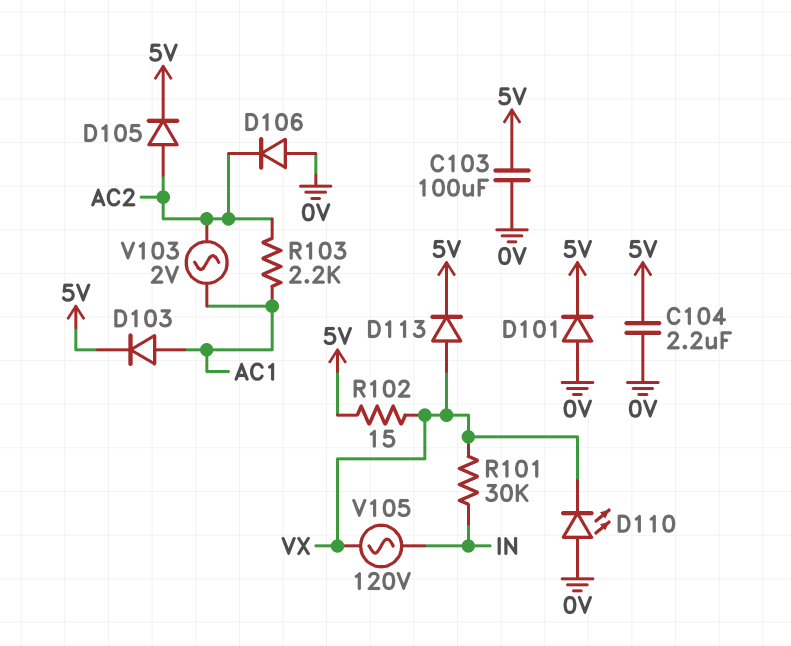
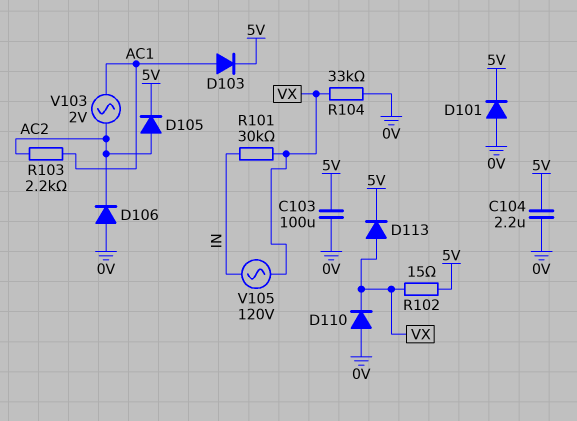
D110: LED (A 0V, K VX) -> diode (A 0V, K VX)
R104: none -> 33k (0V, VX)

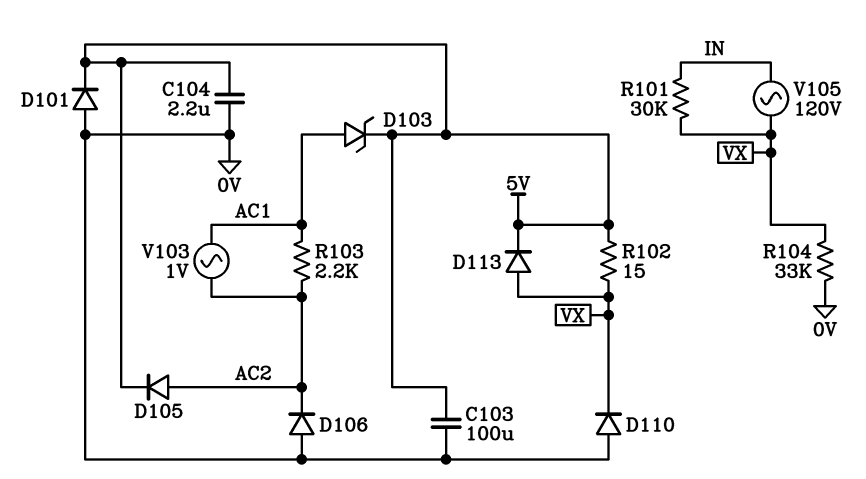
D103: diode (A AC1, K 5V) -> zener (A AC1, K 5V)
V103: AC 2V (AC1, AC2) -> AC 1V (AC1, AC2)

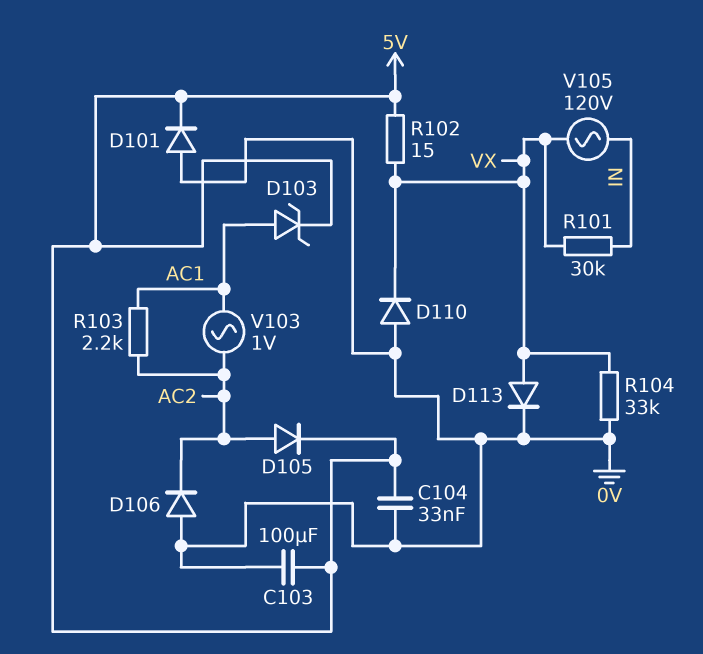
C104: 2.2uF (0V, 5V) -> 33nF (0V, 5V)
D113: diode (A VX, K 5V) -> diode (A VX, K 0V)

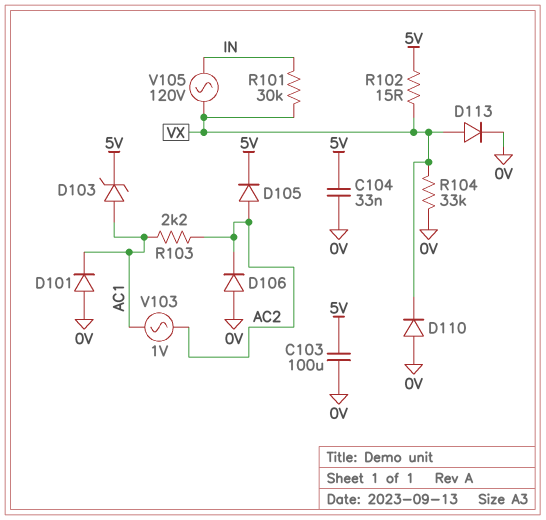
D101: diode (A 0V, K 5V) -> diode (A 0V, K AC1)

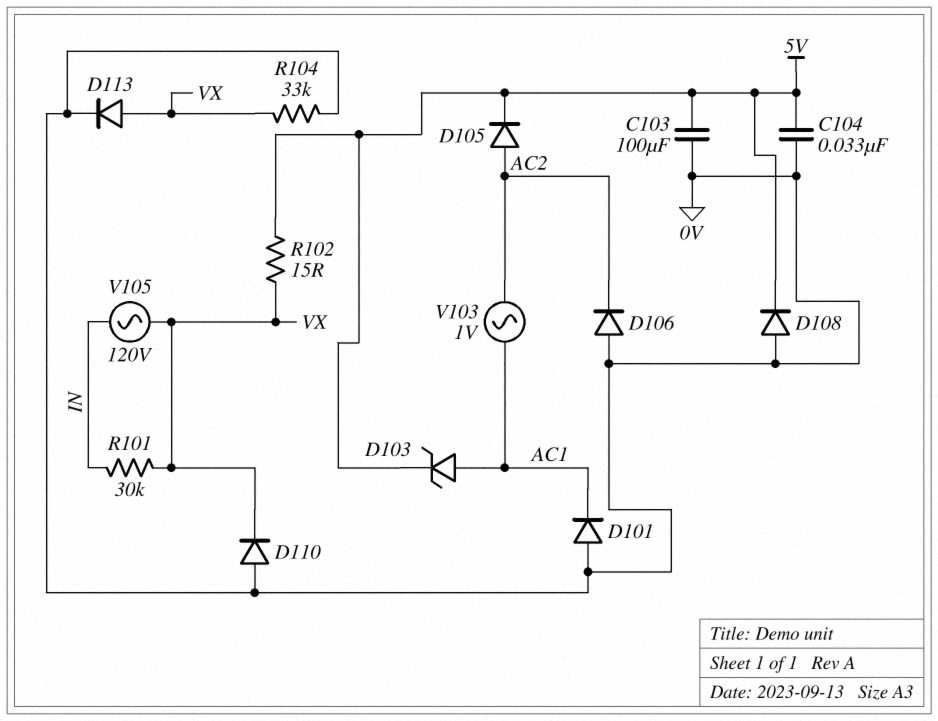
D108: none -> diode (A 0V, K 5V)
R103: 2.2k (AC1, AC2) -> none

